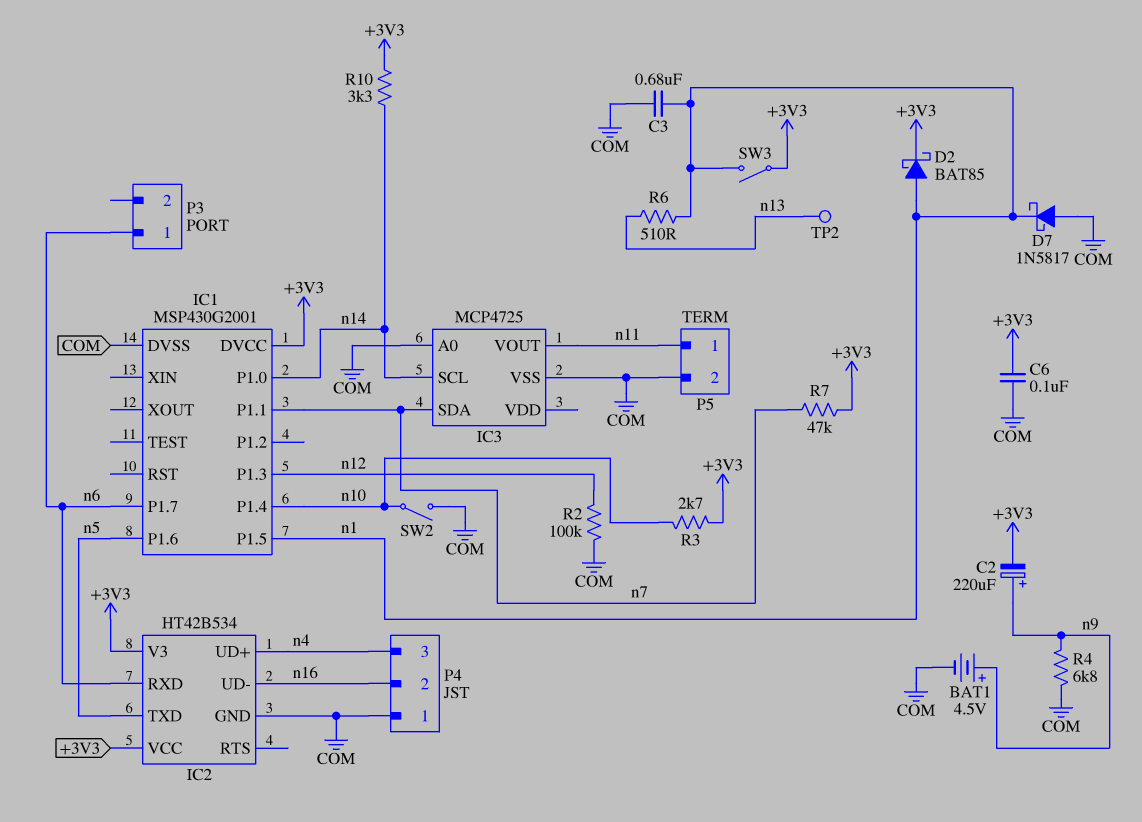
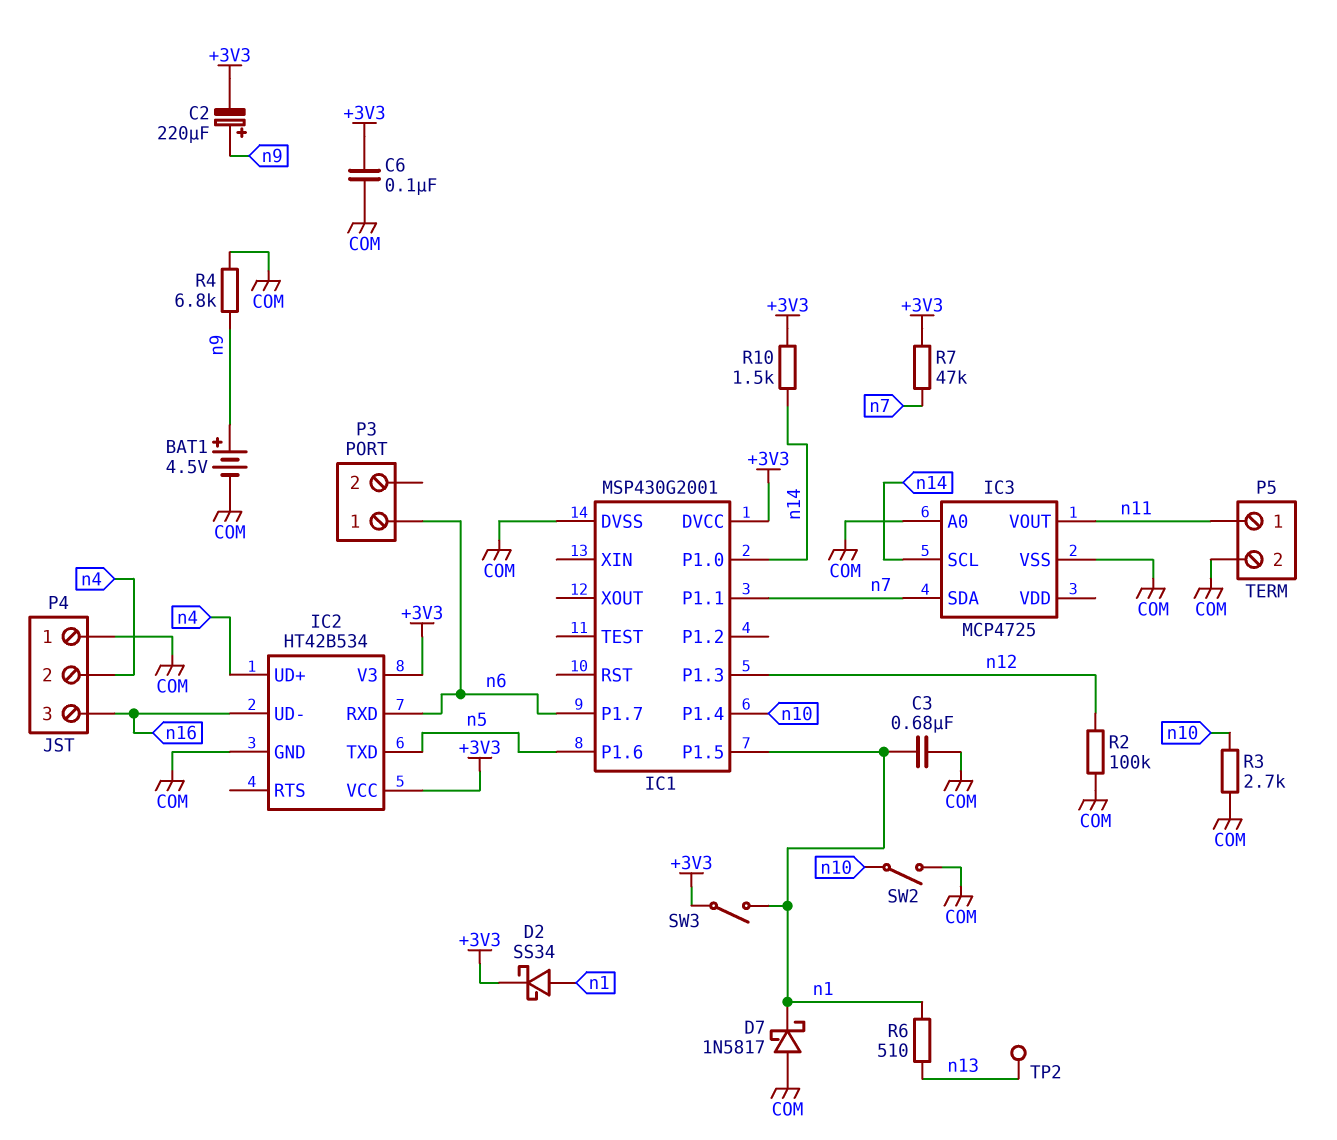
D2: schottky BAT85 (A n1, K +3V3) -> schottky SS34 (A n1, K +3V3)
P4 pin 2: n16 -> n4
P4 pin 3: n4 -> n16
R3: 2.7k (+3V3, n10) -> 2.7k (COM, n10)
R10: 3.3k (+3V3, n14) -> 1.5k (+3V3, n14)

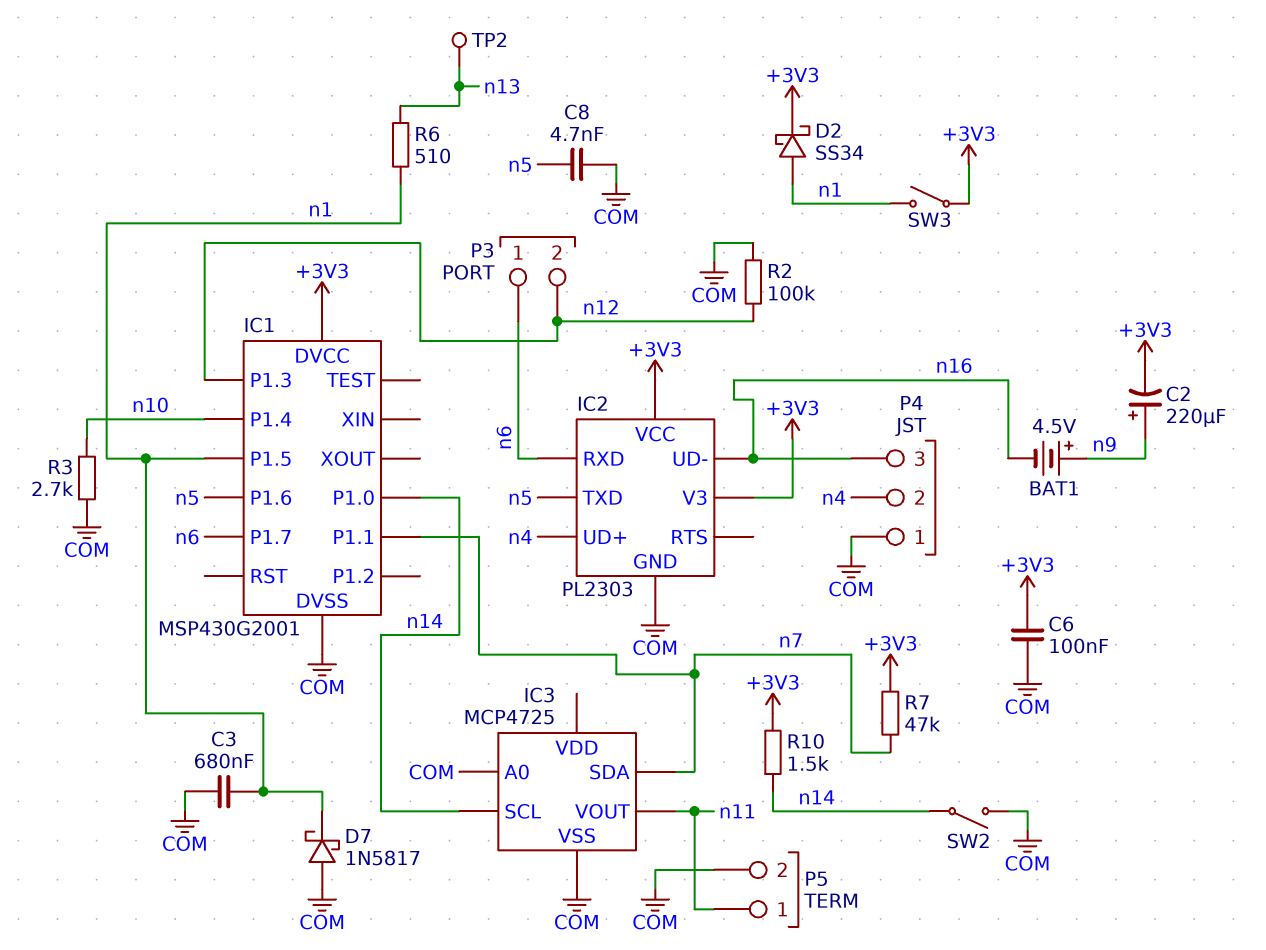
BAT1: 4.5V (plus n9, minus COM) -> 4.5V (plus n9, minus n16)
C8: none -> 4.7nF (COM, n5)
IC2: HT42B534 -> PL2303
P3 pin 2: none -> n12
R4: 6.8k (COM, n9) -> none
SW2: switch (COM, n10) -> switch (COM, n14)

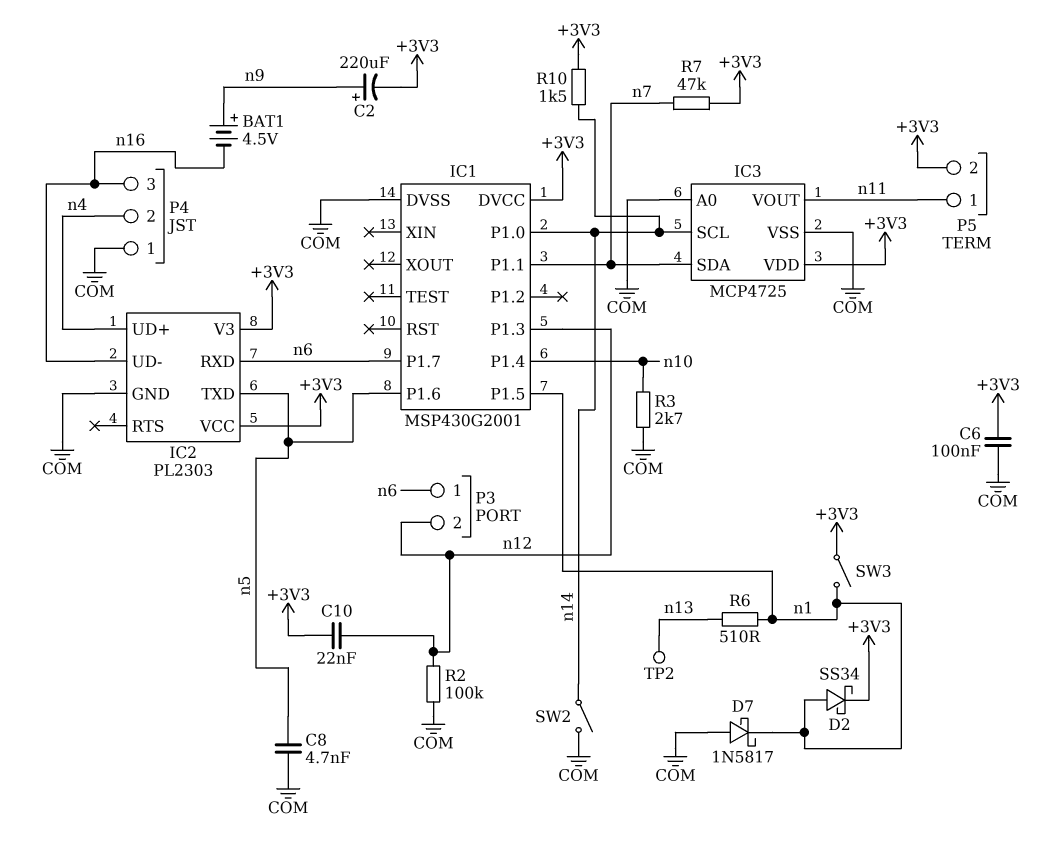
C3: 680nF (COM, n1) -> none
C10: none -> 22nF (+3V3, n12)
IC3 pin VDD: none -> +3V3
P5 pin 2: COM -> +3V3

